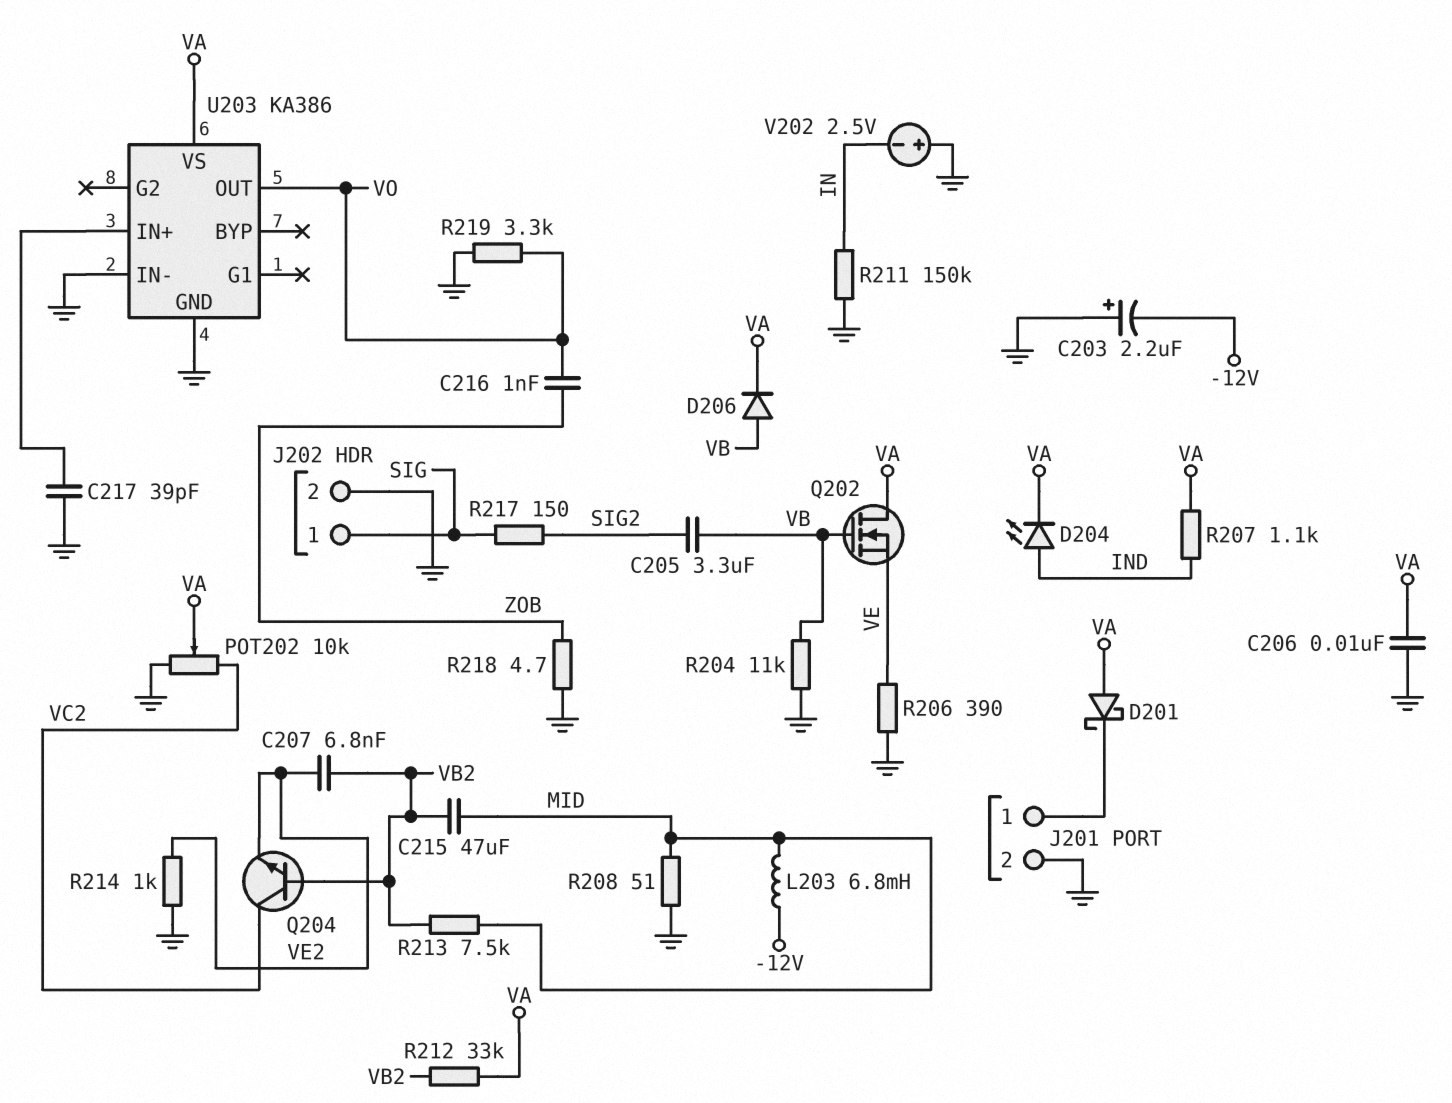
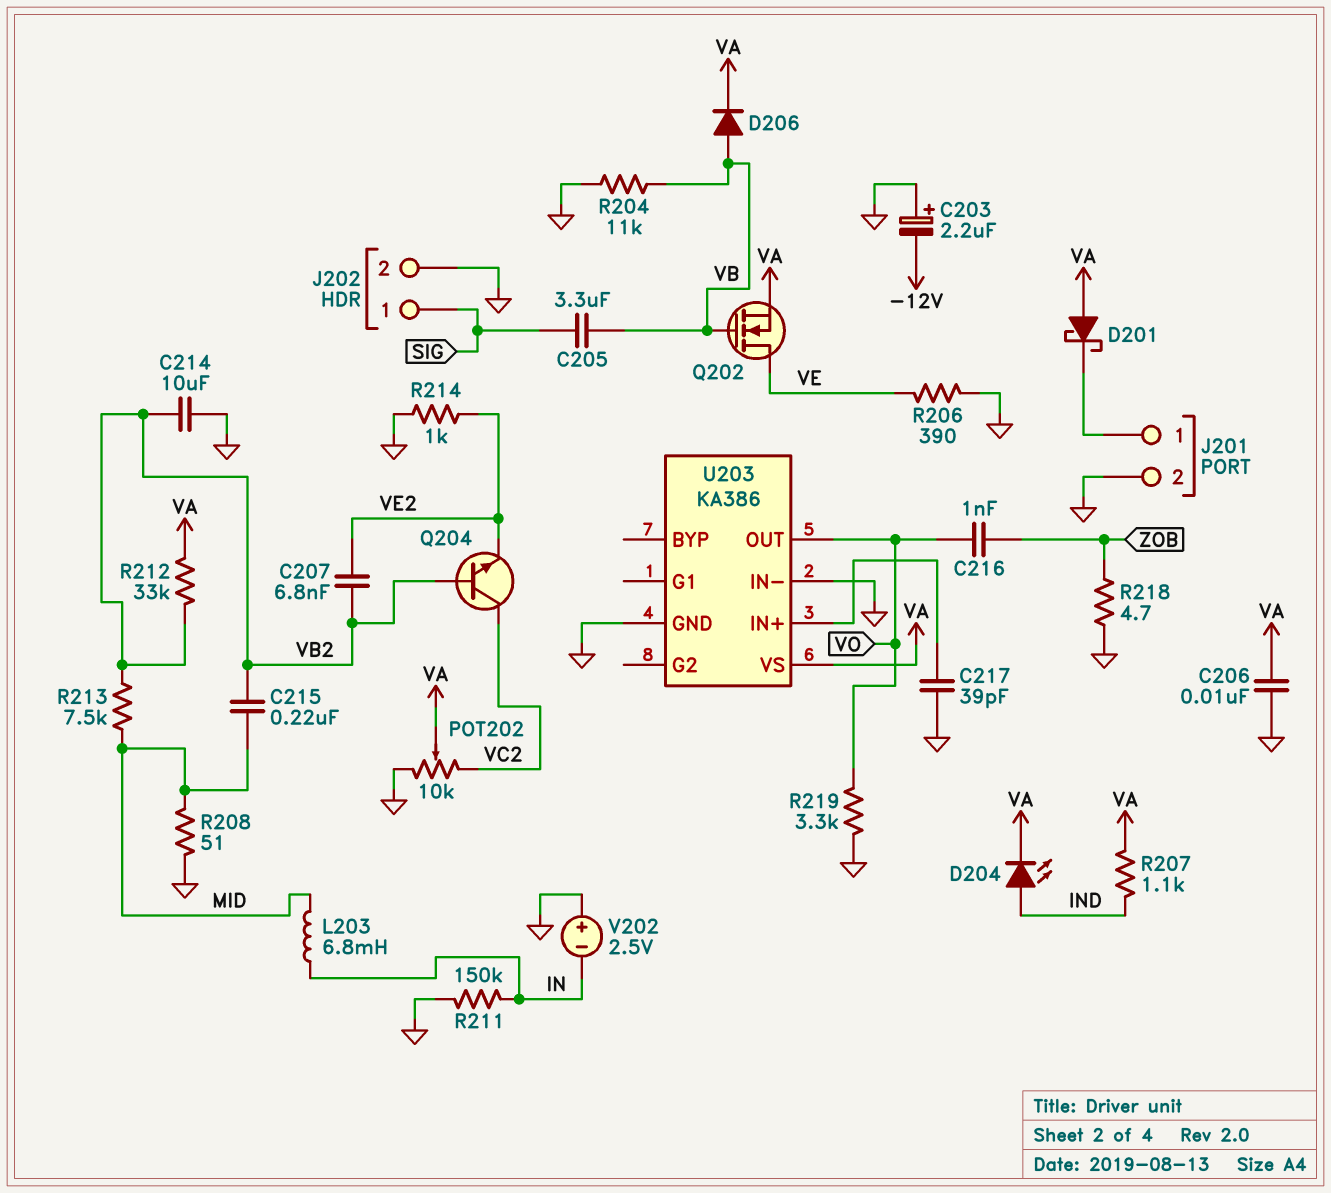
C205: 3.3uF (SIG2, VB) -> 3.3uF (SIG, VB)
C214: none -> 10uF (GND, VB2)
C215: 47uF (MID, VB2) -> 220nF (MID, VB2)
L203: 6.8mH (-12V, MID) -> 6.8mH (IN, MID)
Q202: NMOS (G VB, D VA, S VE) -> NMOS (G VB, D VE, S VA)
R217: 150 (SIG, SIG2) -> none

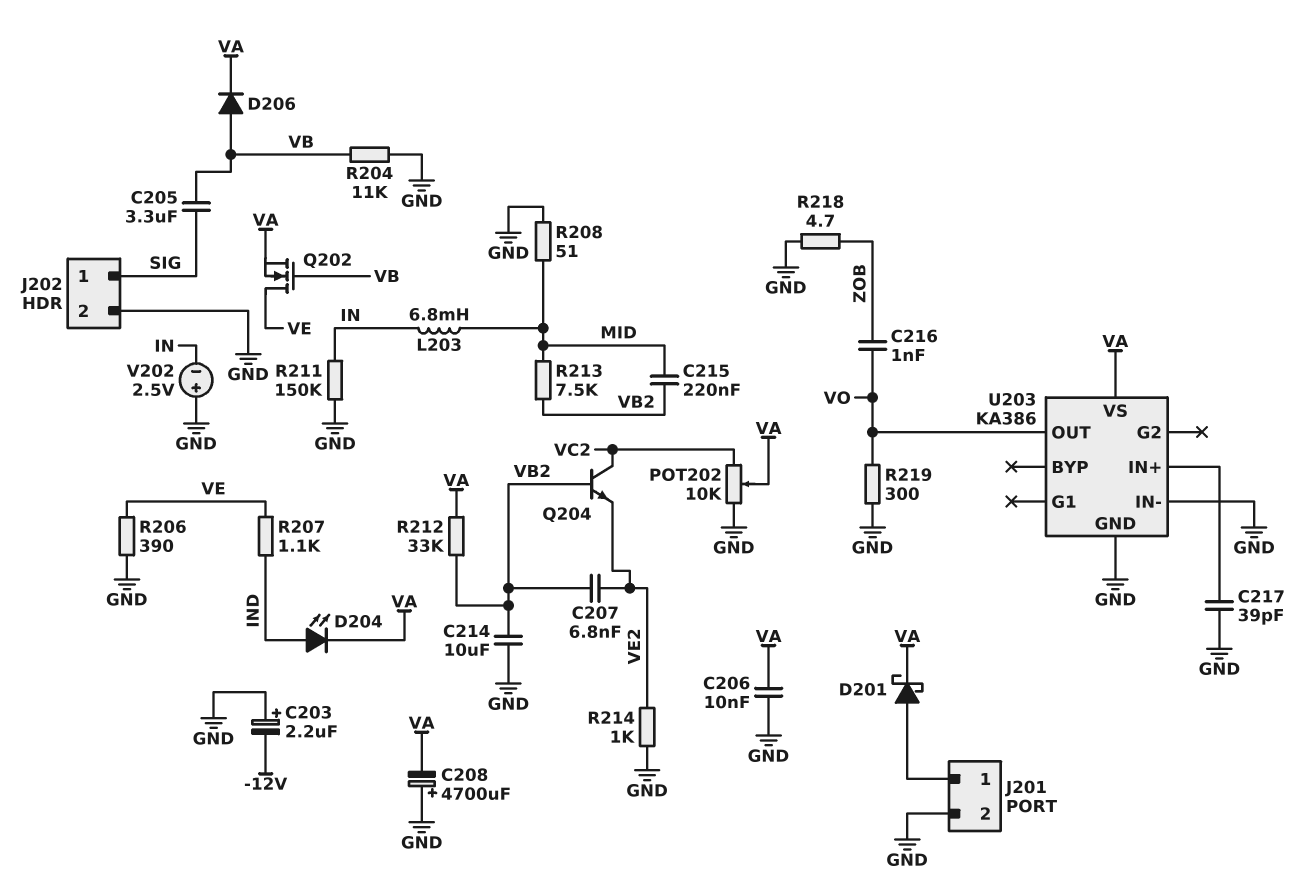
C208: none -> 4700uF (plus GND, minus VA)
D201: schottky (A VA, K J201/1) -> schottky (A J201/1, K VA)
R207: 1.1k (IND, VA) -> 1.1k (IND, VE)
R219: 3.3k (GND, VO) -> 300 (GND, VO)

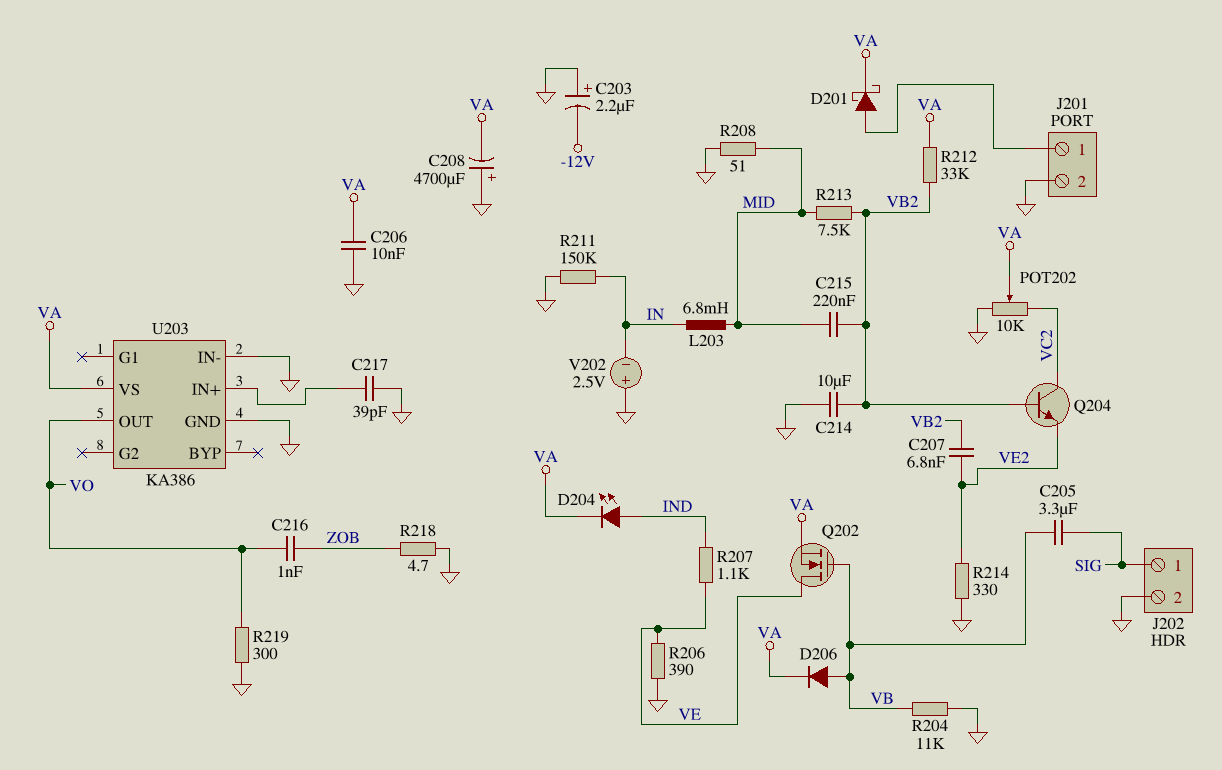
R214: 1k (GND, VE2) -> 330 (GND, VE2)

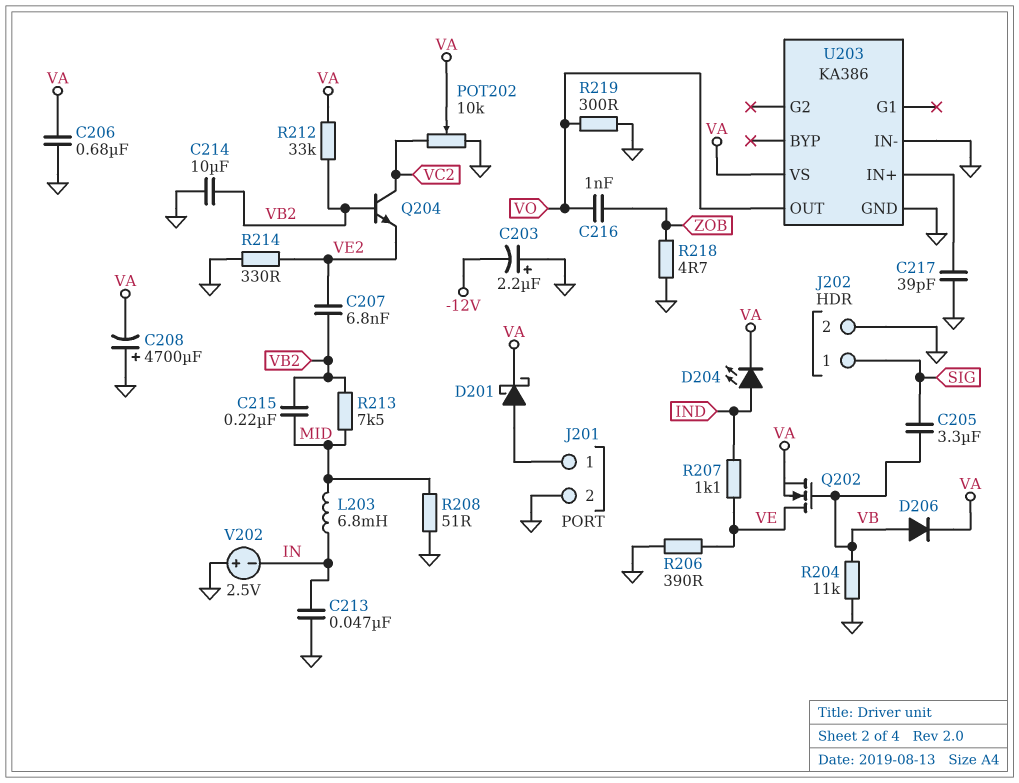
C206: 10nF (GND, VA) -> 680nF (GND, VA)
C213: none -> 47nF (GND, IN)
R211: 150k (GND, IN) -> none

